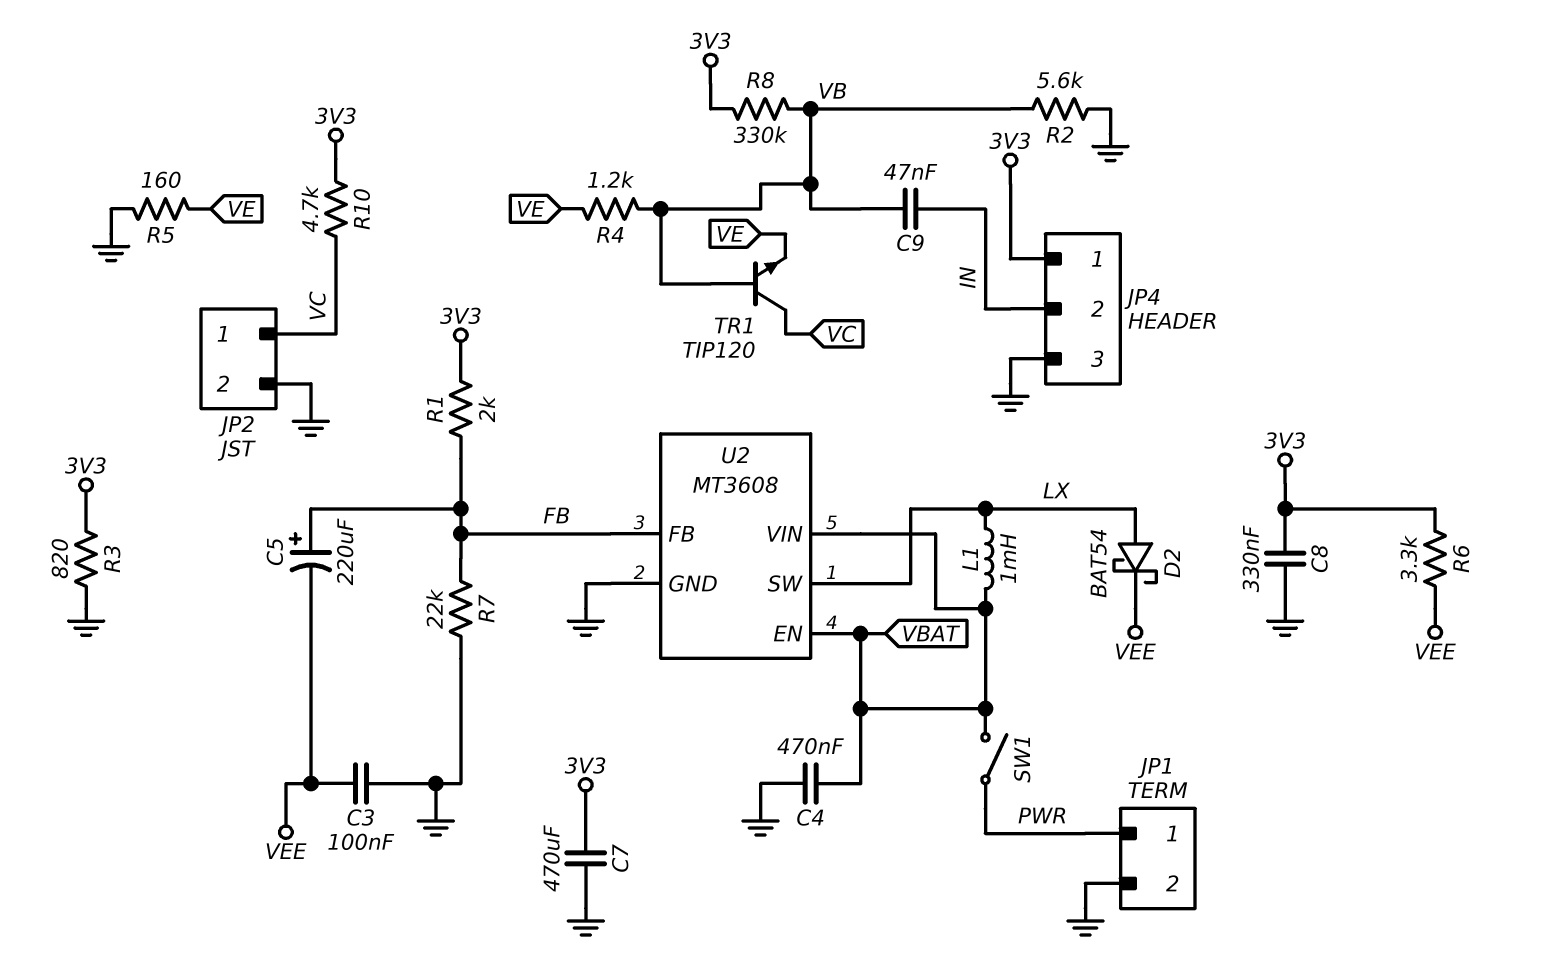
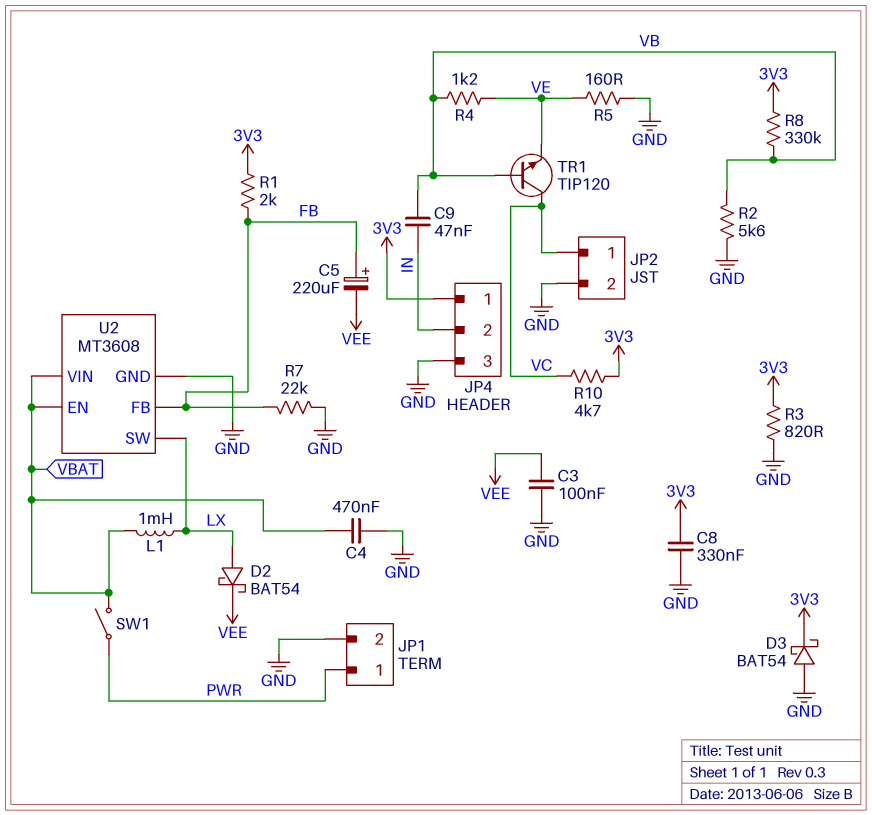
C7: 470uF (3V3, GND) -> none
D3: none -> schottky BAT54 (A GND, K 3V3)
R6: 3.3k (3V3, VEE) -> none

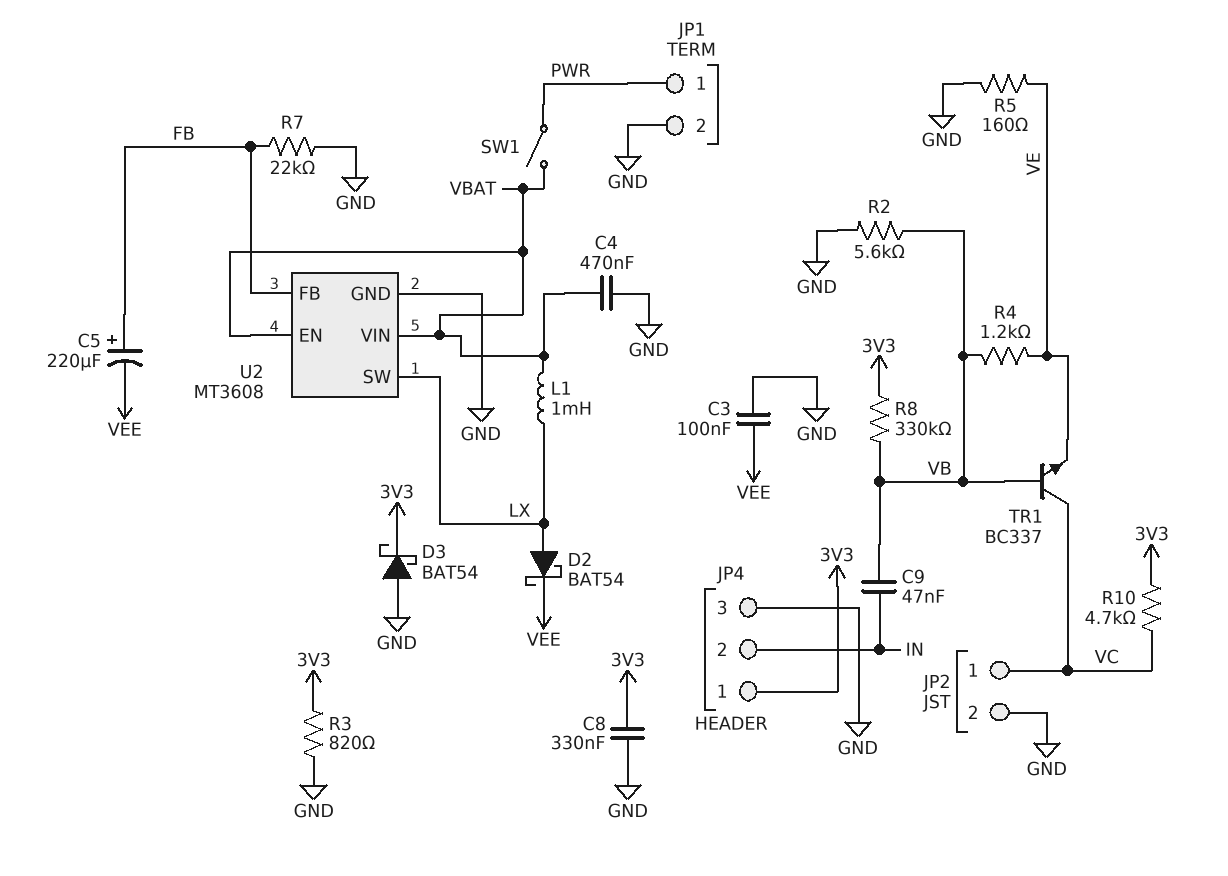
R1: 2k (3V3, FB) -> none
TR1: NPN TIP120 (B VB, C VC, E VE) -> NPN BC337 (B VB, C VC, E VE)

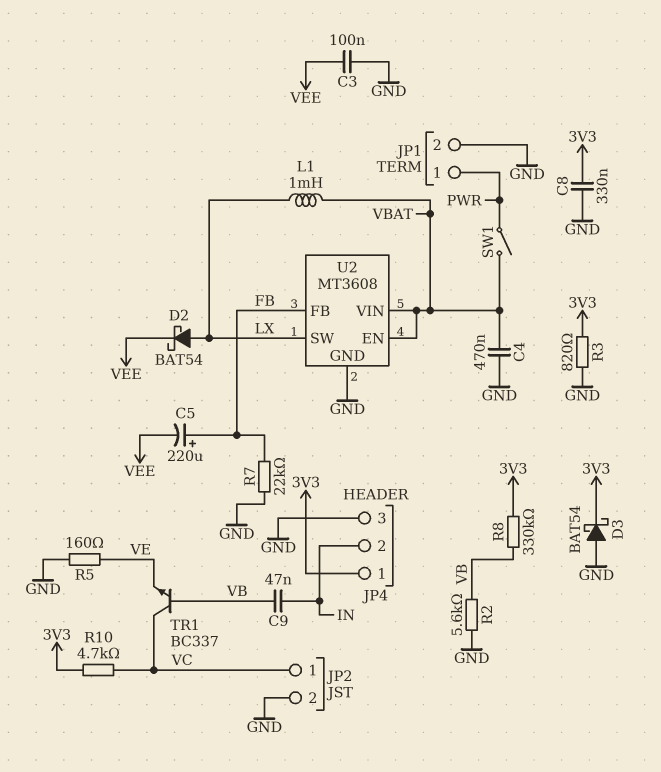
R4: 1.2k (VB, VE) -> none

